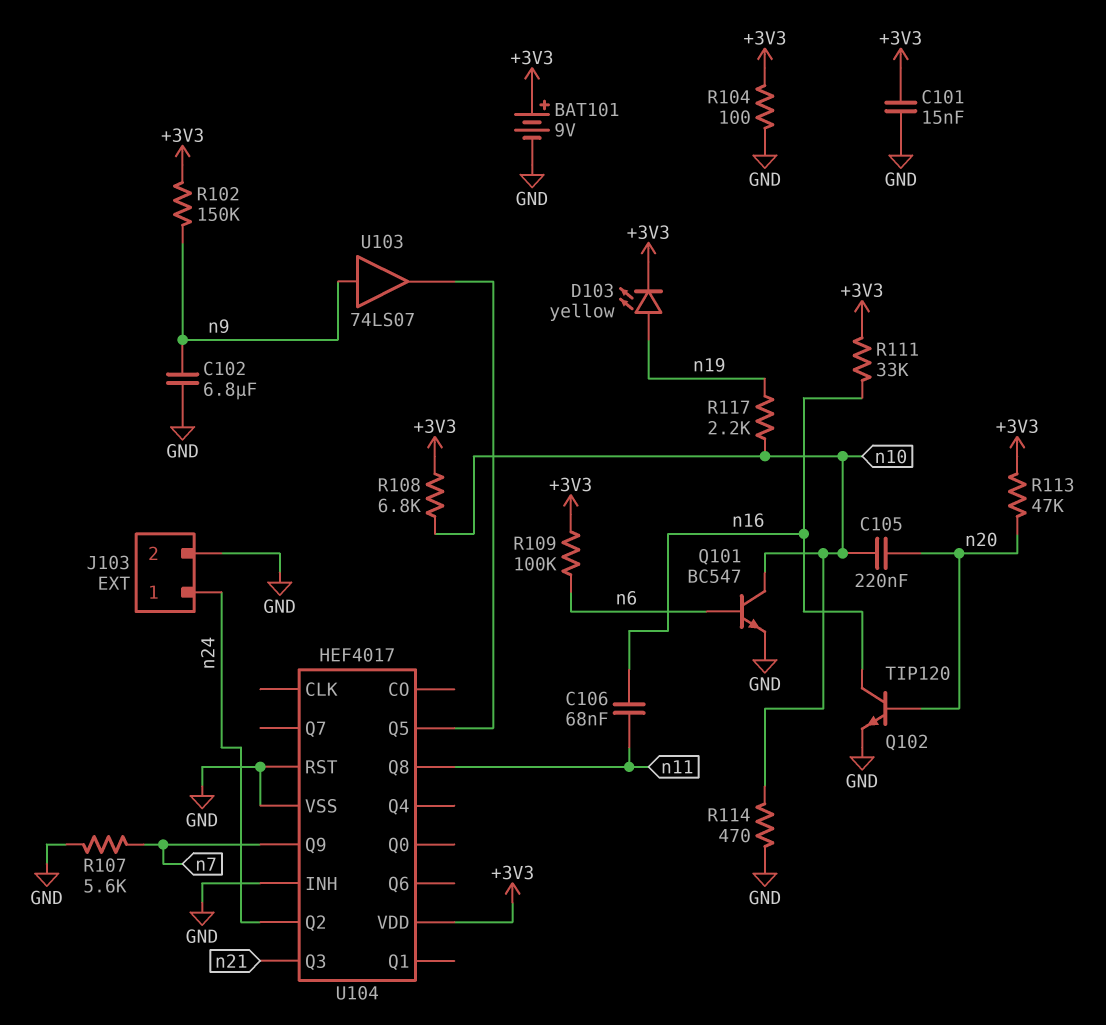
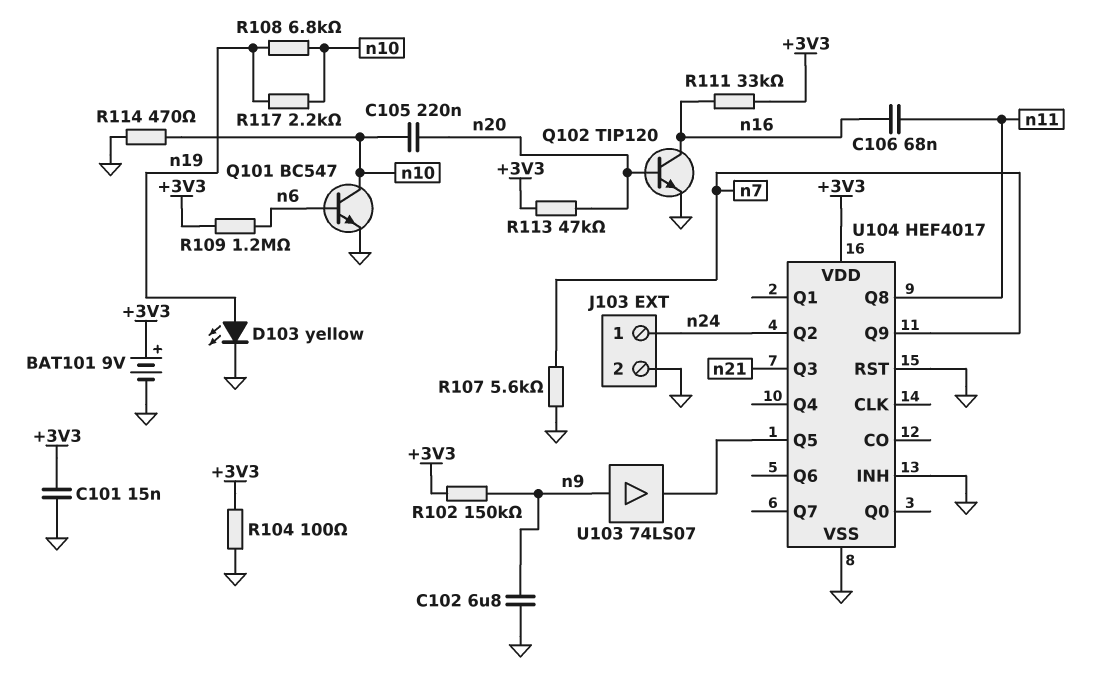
D103: LED yellow (A n19, K +3V3) -> LED yellow (A n19, K GND)
R108: 6.8k (+3V3, n10) -> 6.8k (n10, n19)
R109: 100k (+3V3, n6) -> 1.2M (+3V3, n6)

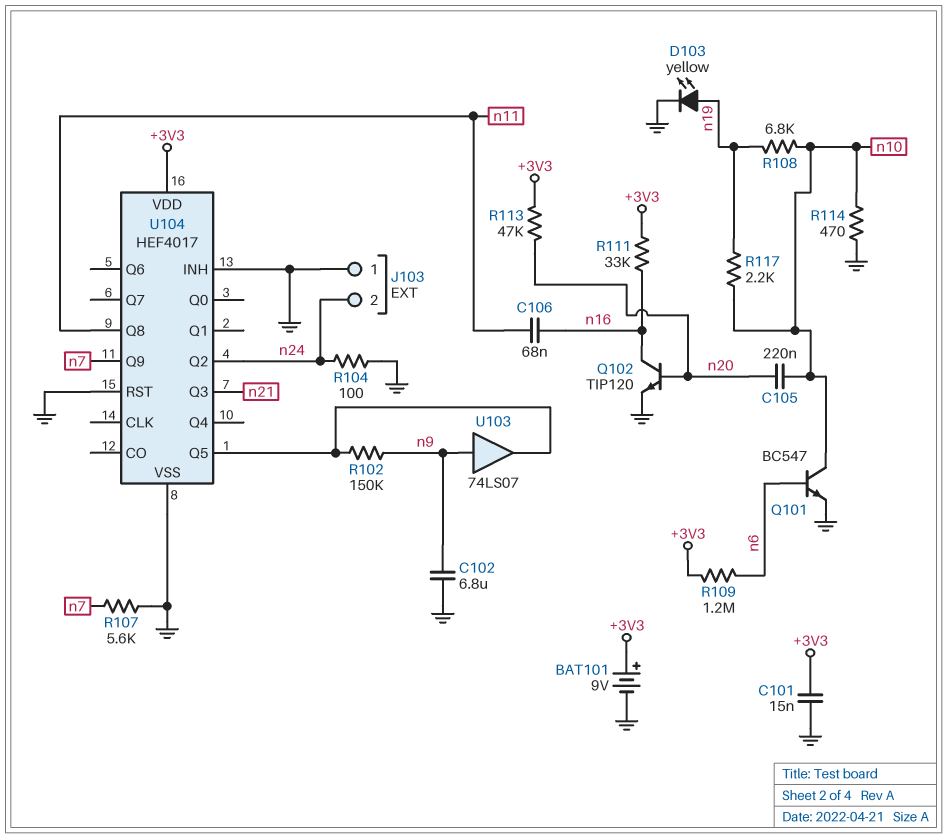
J103 pin 1: n24 -> GND
J103 pin 2: GND -> n24
R102: 150k (+3V3, n9) -> 150k (U104/Q5, n9)
R104: 100 (+3V3, GND) -> 100 (GND, n24)

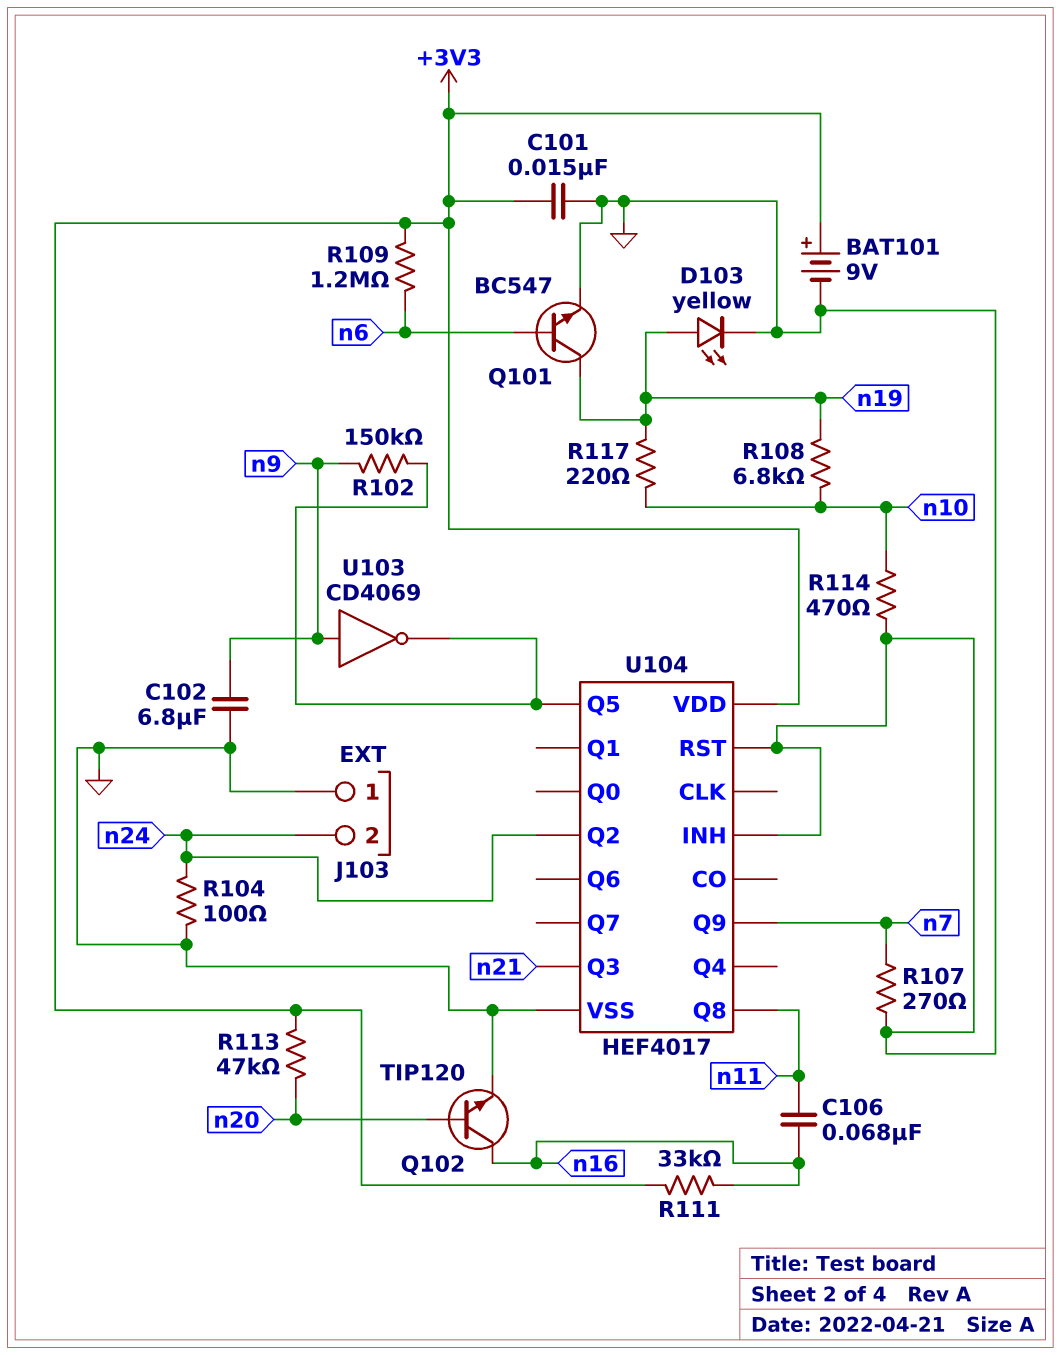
C105: 220nF (n10, n20) -> none
Q101: NPN BC547 (B n6, C n10, E GND) -> NPN BC547 (B n6, C n19, E GND)
R107: 5.6k (GND, n7) -> 270 (GND, n7)
R117: 2.2k (n10, n19) -> 220 (n10, n19)
U103: buffer 74LS07 (in n9, out U104/Q5) -> NOT CD4069 (in n9, out U104/Q5)

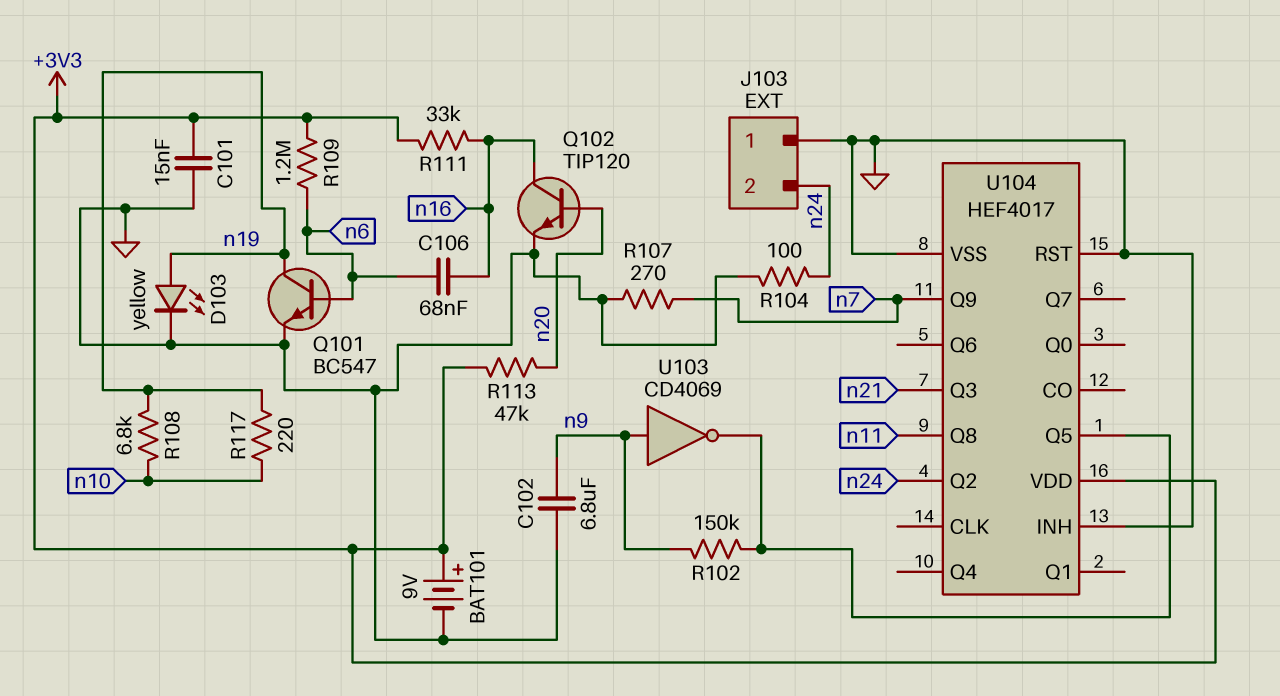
C106: 68nF (n11, n16) -> 68nF (n6, n16)
R114: 470 (GND, n10) -> none

